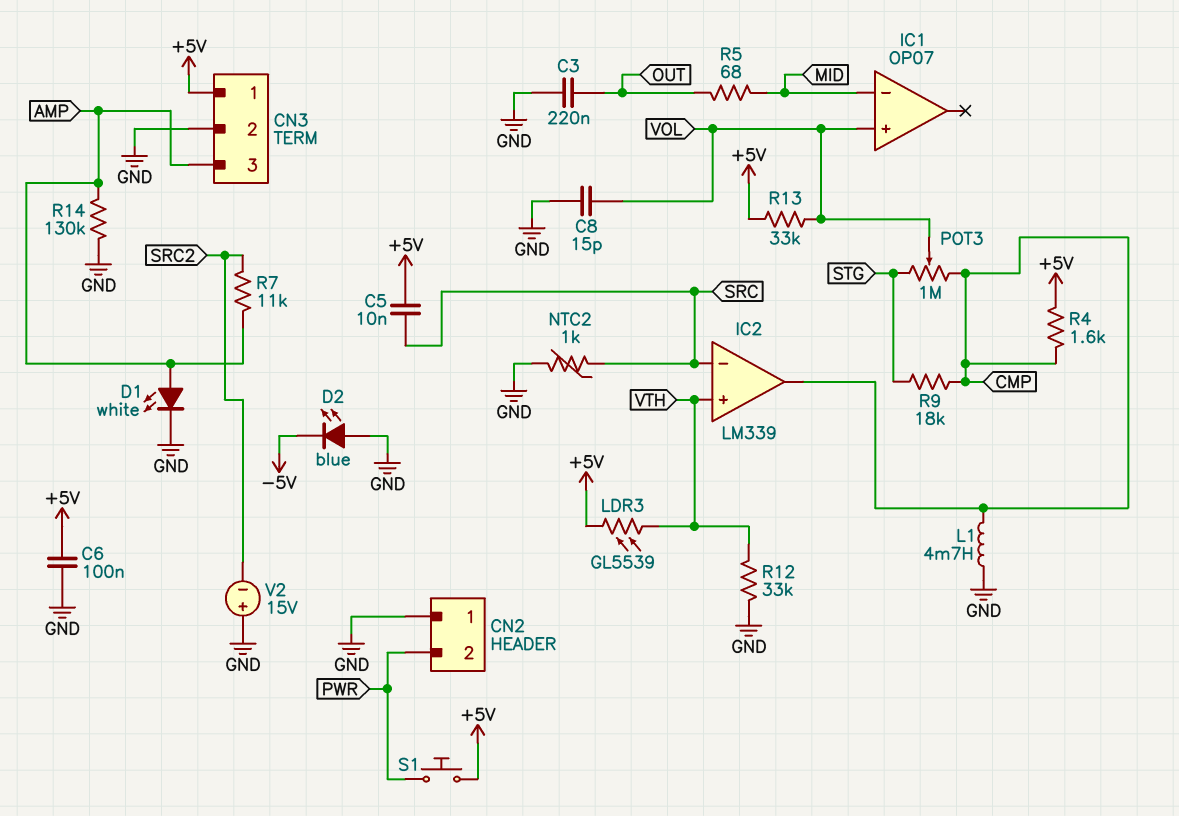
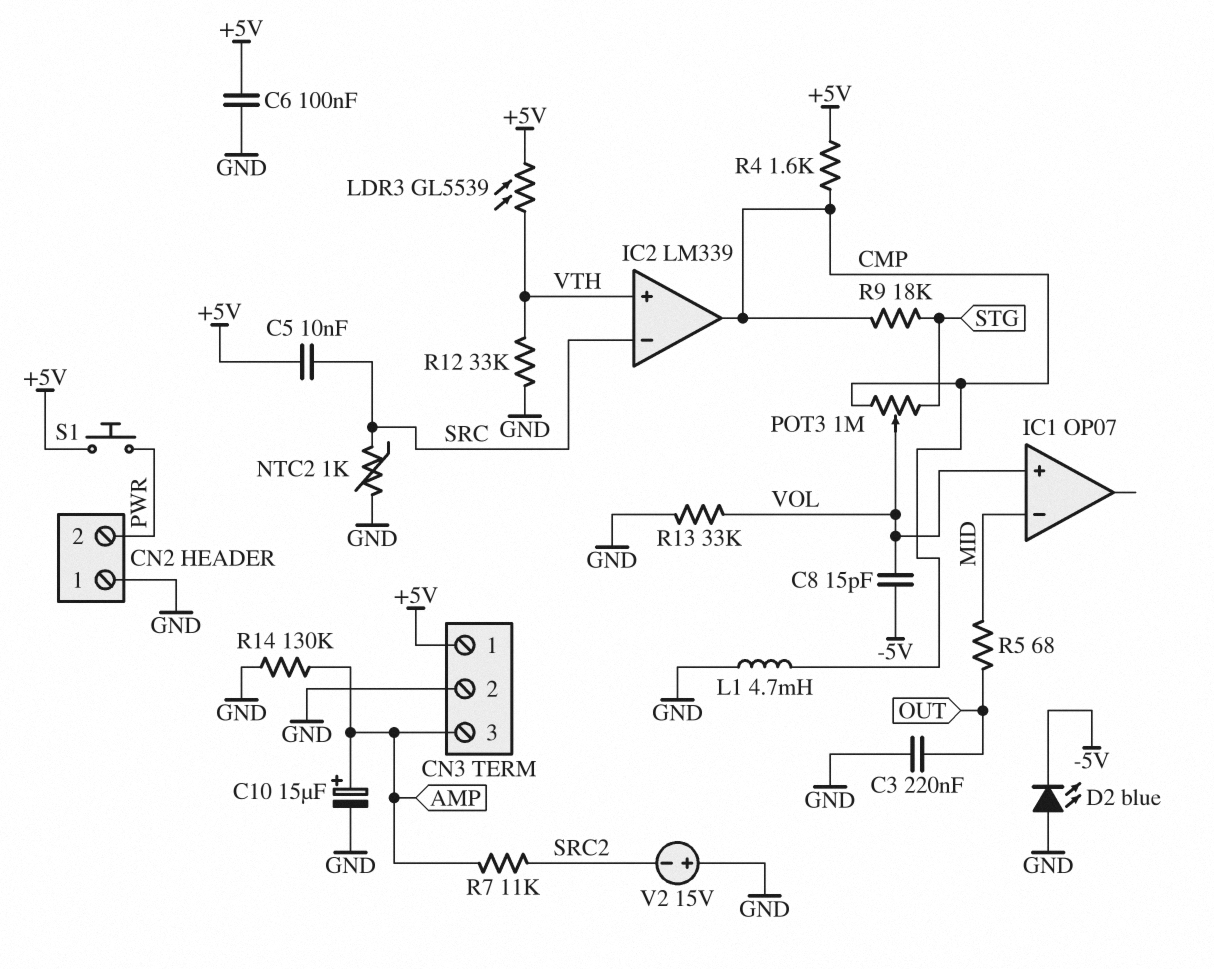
C8: 15pF (GND, VOL) -> 15pF (-5V, VOL)
C10: none -> 15uF (plus AMP, minus GND)
D1: LED white (A AMP, K GND) -> none
R13: 33k (+5V, VOL) -> 33k (GND, VOL)

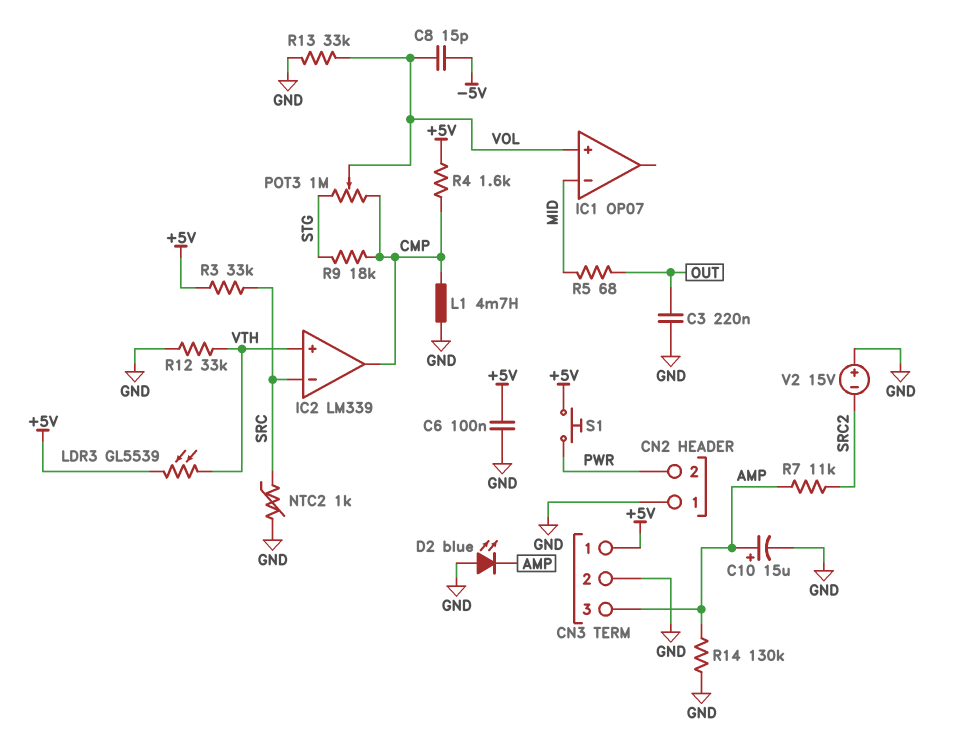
C5: 10nF (+5V, SRC) -> none
D2: LED blue (A GND, K -5V) -> LED blue (A GND, K AMP)
R3: none -> 33k (+5V, SRC)

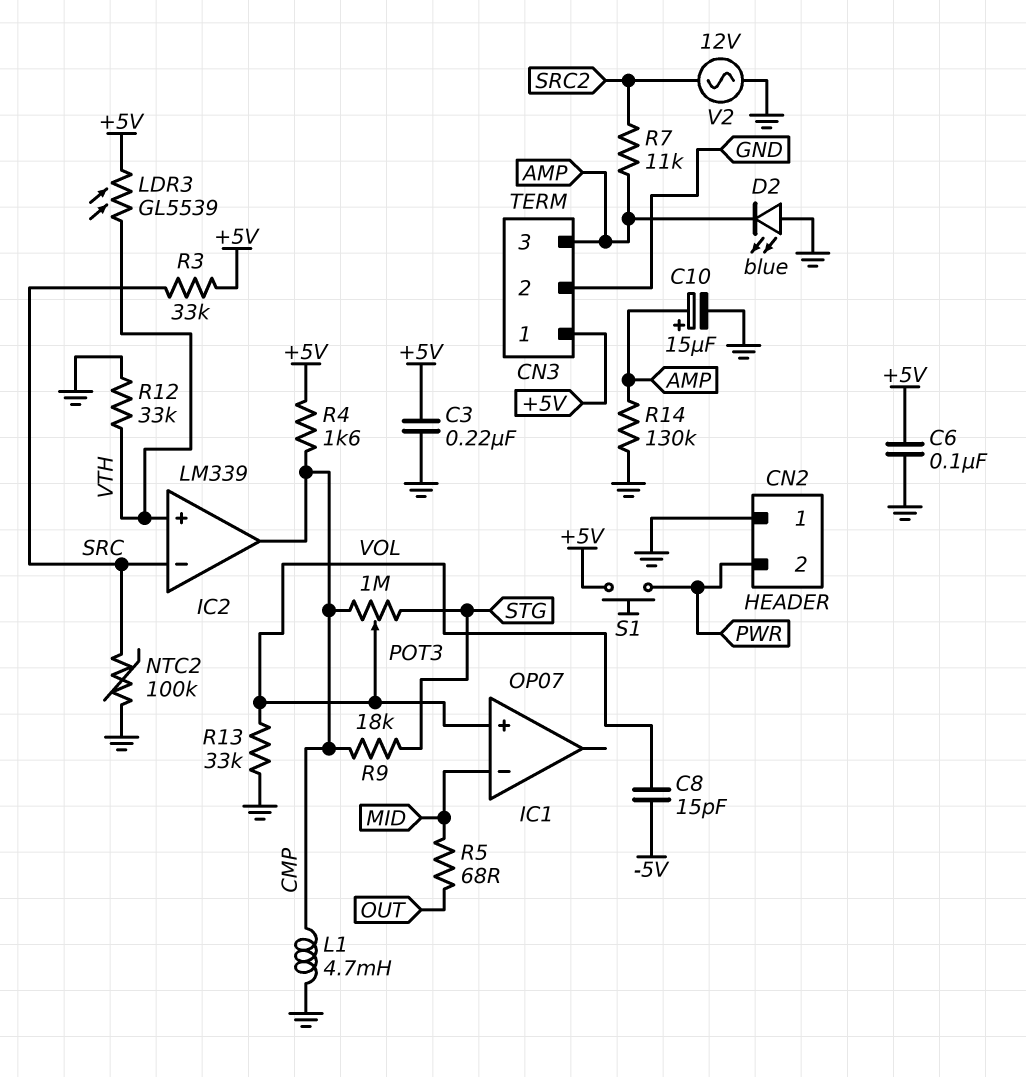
C3: 220nF (GND, OUT) -> 220nF (+5V, GND)
NTC2: 1k (GND, SRC) -> 100k (GND, SRC)
V2: 15V (plus GND, minus SRC2) -> AC 12V (GND, SRC2)

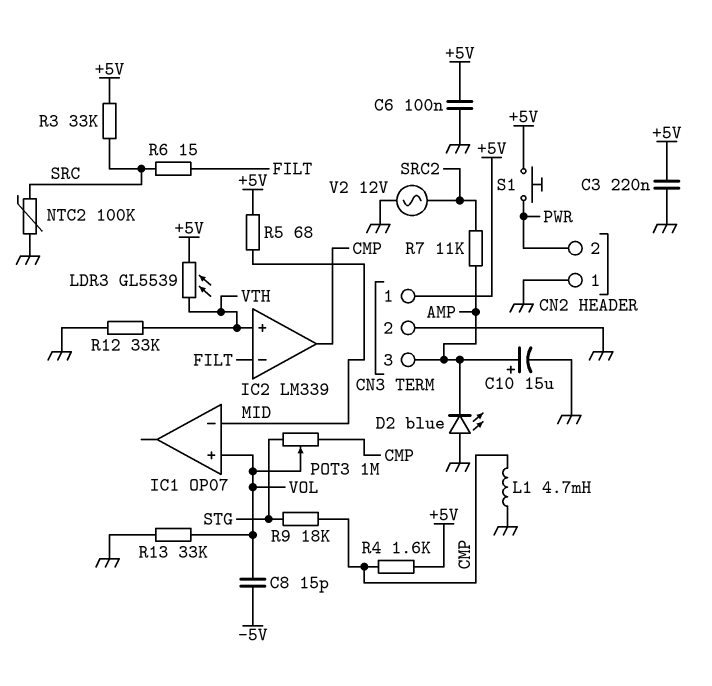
IC2 pin in-: SRC -> FILT
R5: 68 (MID, OUT) -> 68 (+5V, MID)
R6: none -> 15 (FILT, SRC)
R14: 130k (AMP, GND) -> none

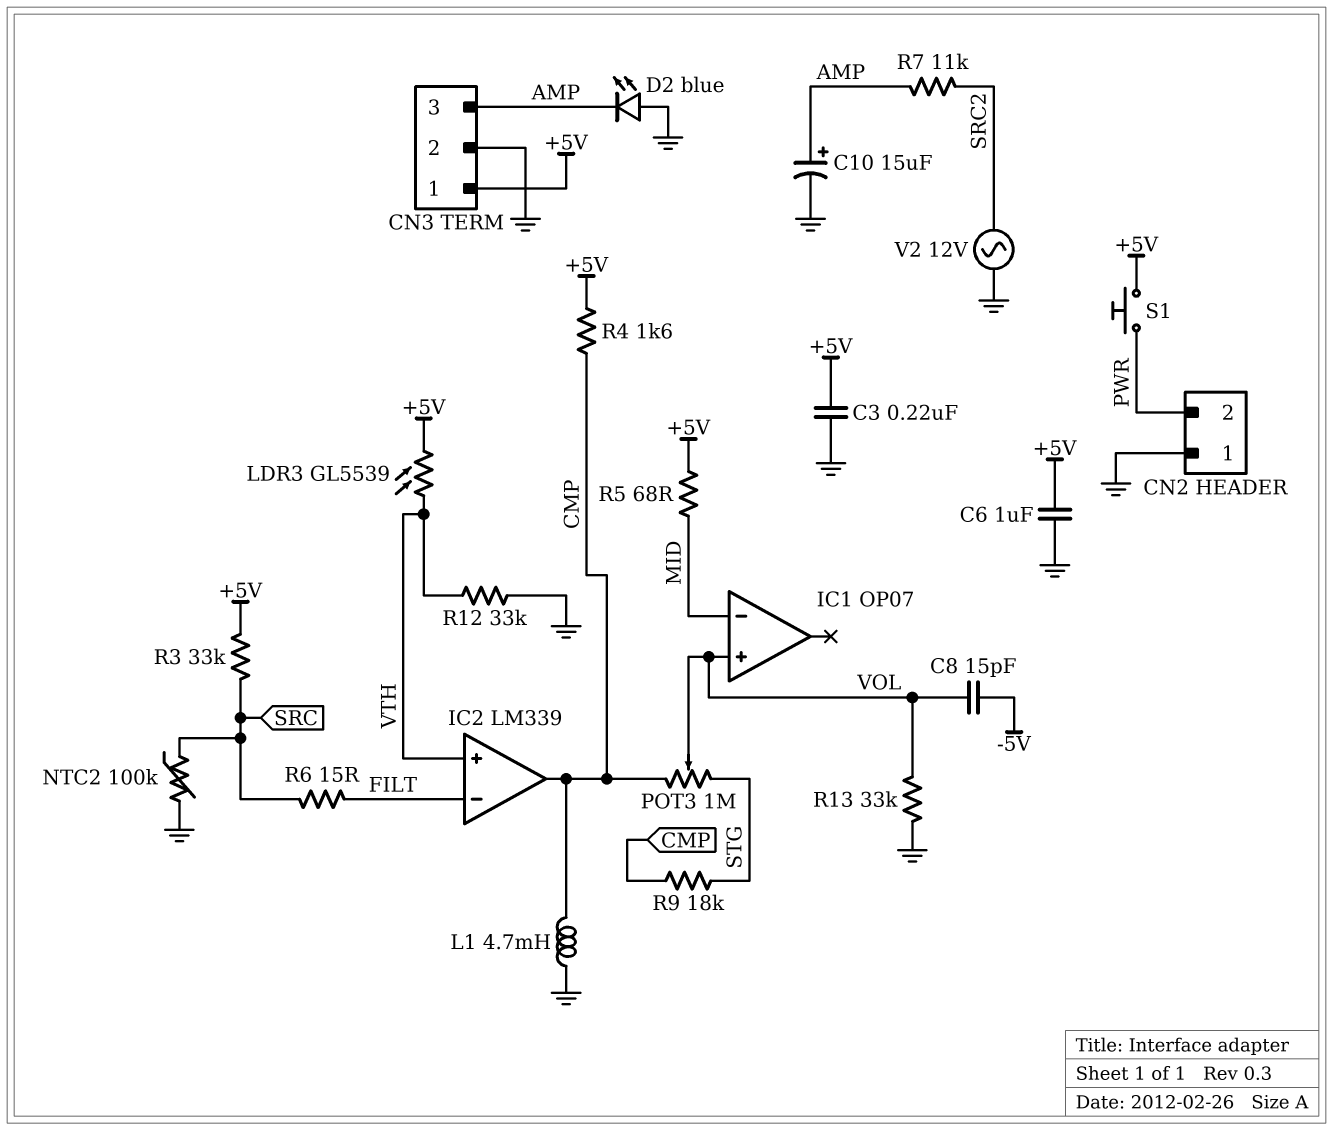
C6: 100nF (+5V, GND) -> 1uF (+5V, GND)

